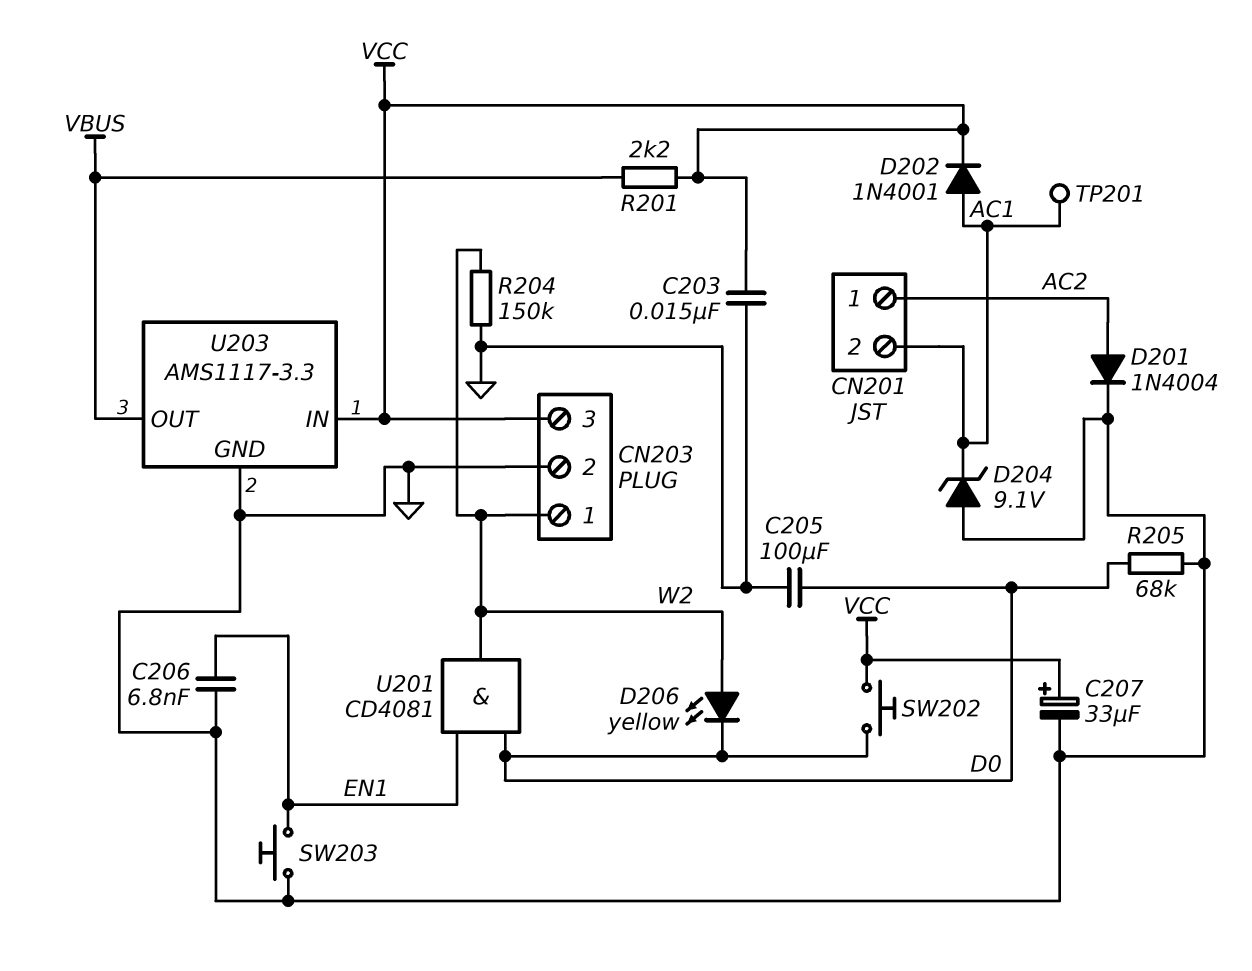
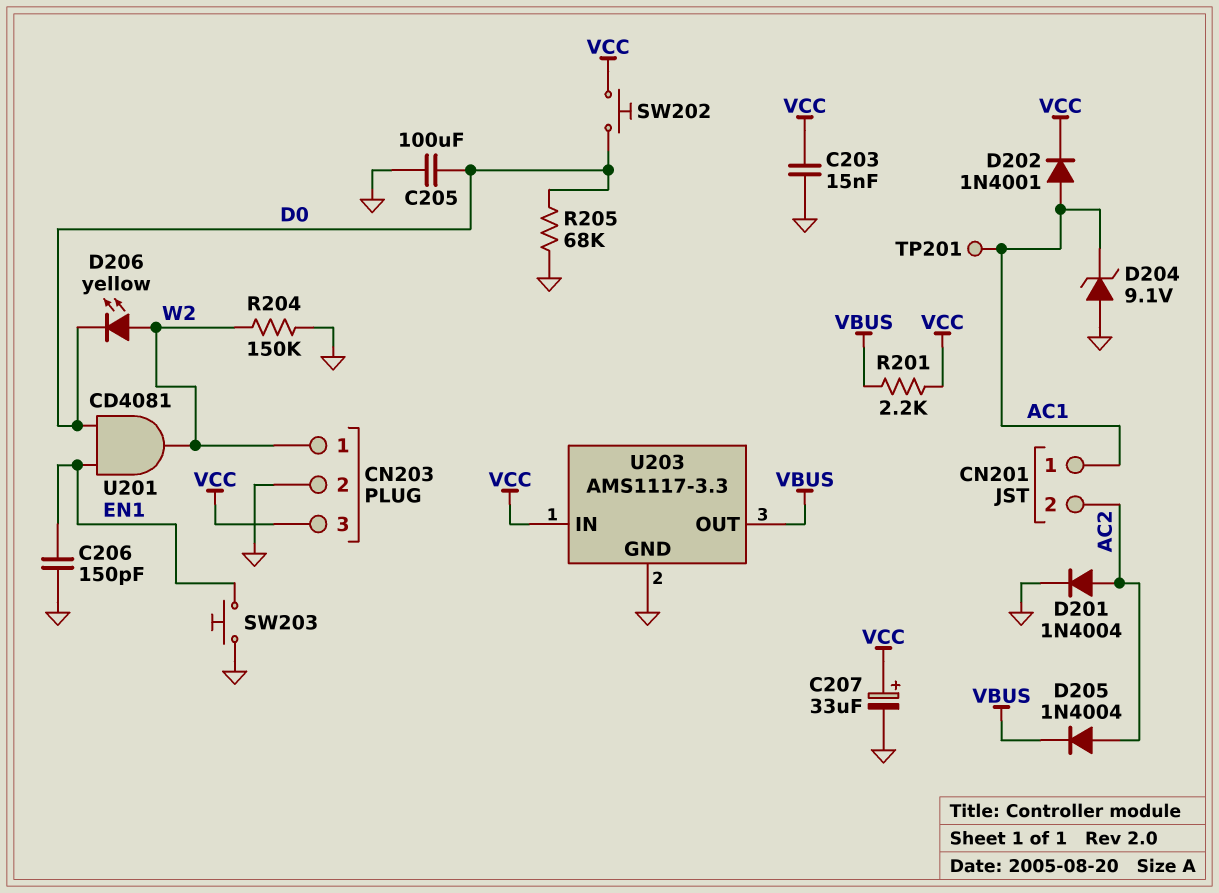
C206: 6.8nF (EN1, GND) -> 150pF (EN1, GND)
CN201 pin 1: AC2 -> AC1
CN201 pin 2: AC1 -> AC2
D205: none -> diode 1N4004 (A AC2, K VBUS)

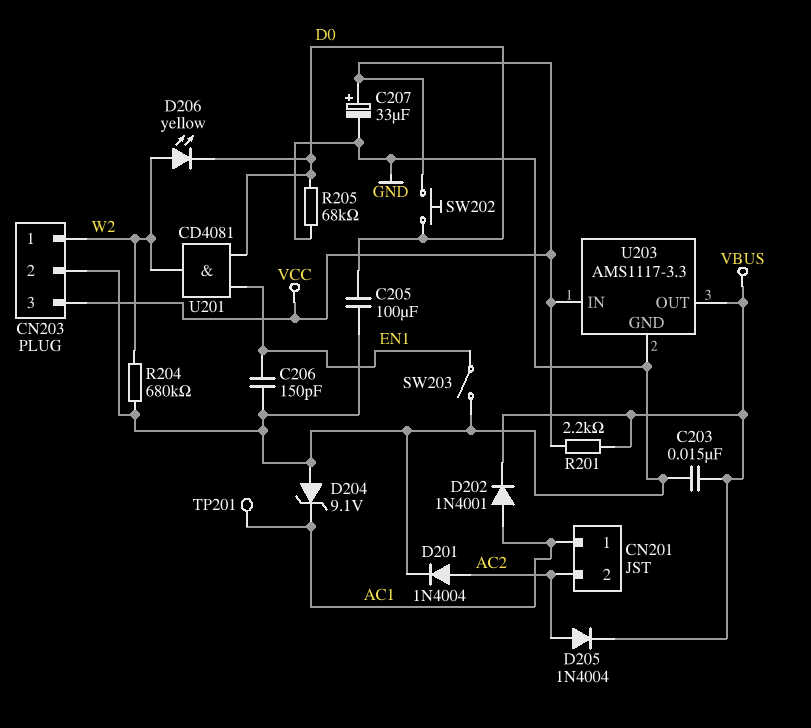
C203: 15nF (GND, VCC) -> 15nF (GND, VBUS)
D202: diode 1N4001 (A AC1, K VCC) -> diode 1N4001 (A AC1, K VBUS)
R204: 150k (GND, W2) -> 680k (GND, W2)
SW203: button (EN1, GND) -> switch (EN1, GND)

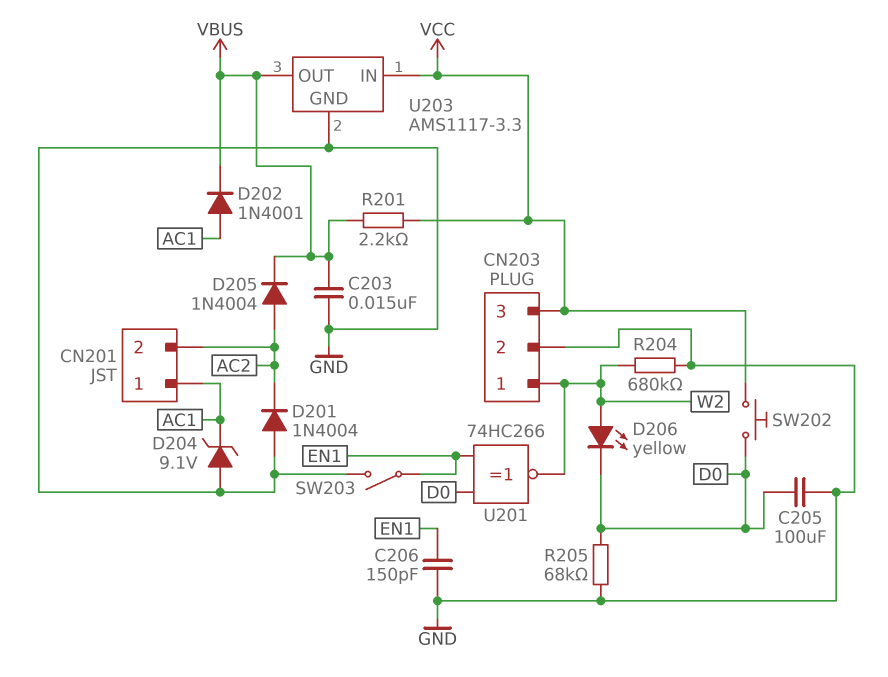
C207: 33uF (plus VCC, minus GND) -> none
D201: diode 1N4004 (A AC2, K GND) -> diode 1N4004 (A GND, K AC2)
TP201: test point (AC1) -> none
U201: AND CD4081 (in D0, in EN1, out W2) -> XNOR 74HC266 (in D0, in EN1, out W2)

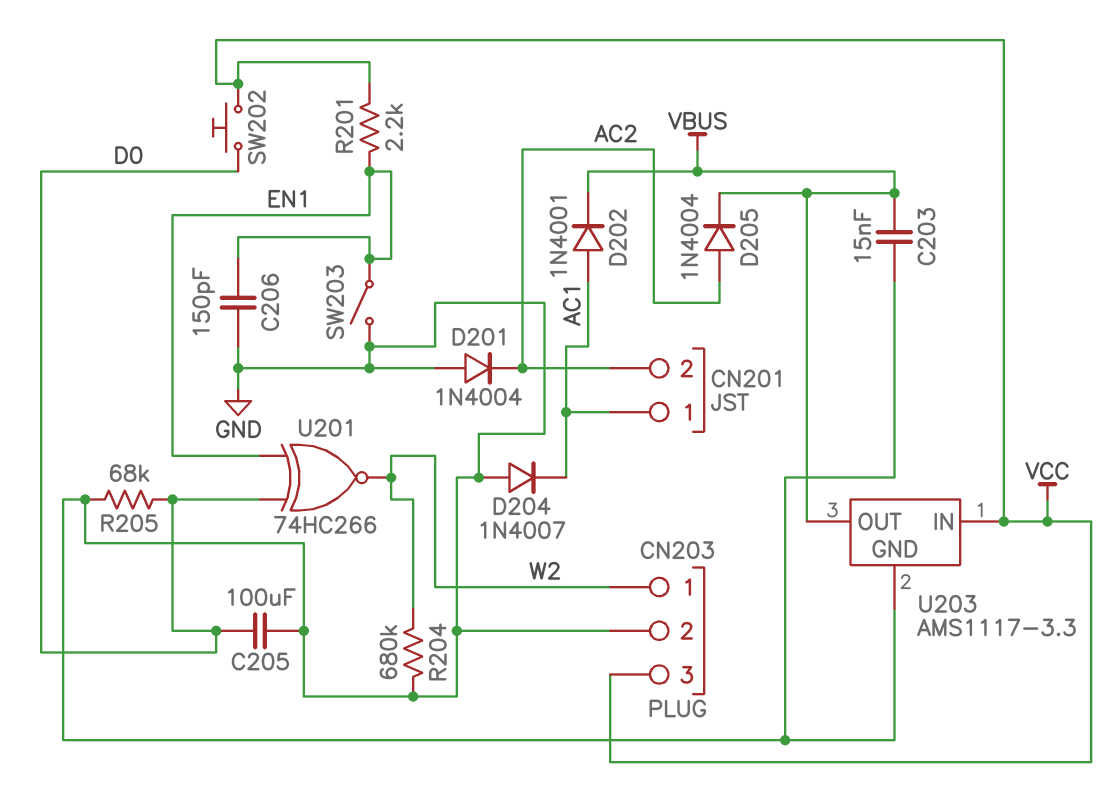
D204: zener 9.1V (A GND, K AC1) -> diode 1N4007 (A GND, K AC1)
D206: LED yellow (A W2, K D0) -> none
R201: 2.2k (VBUS, VCC) -> 2.2k (EN1, VCC)

